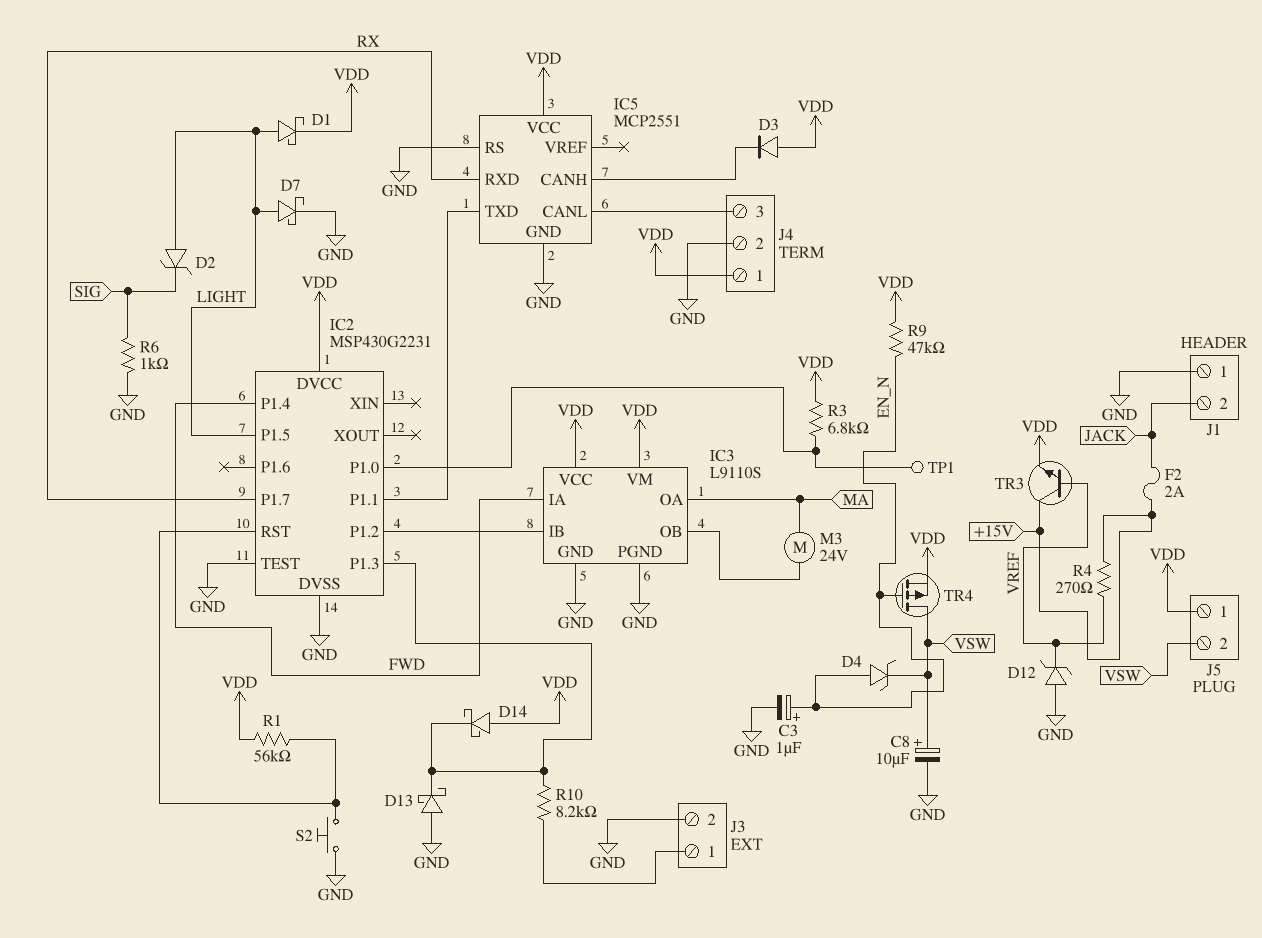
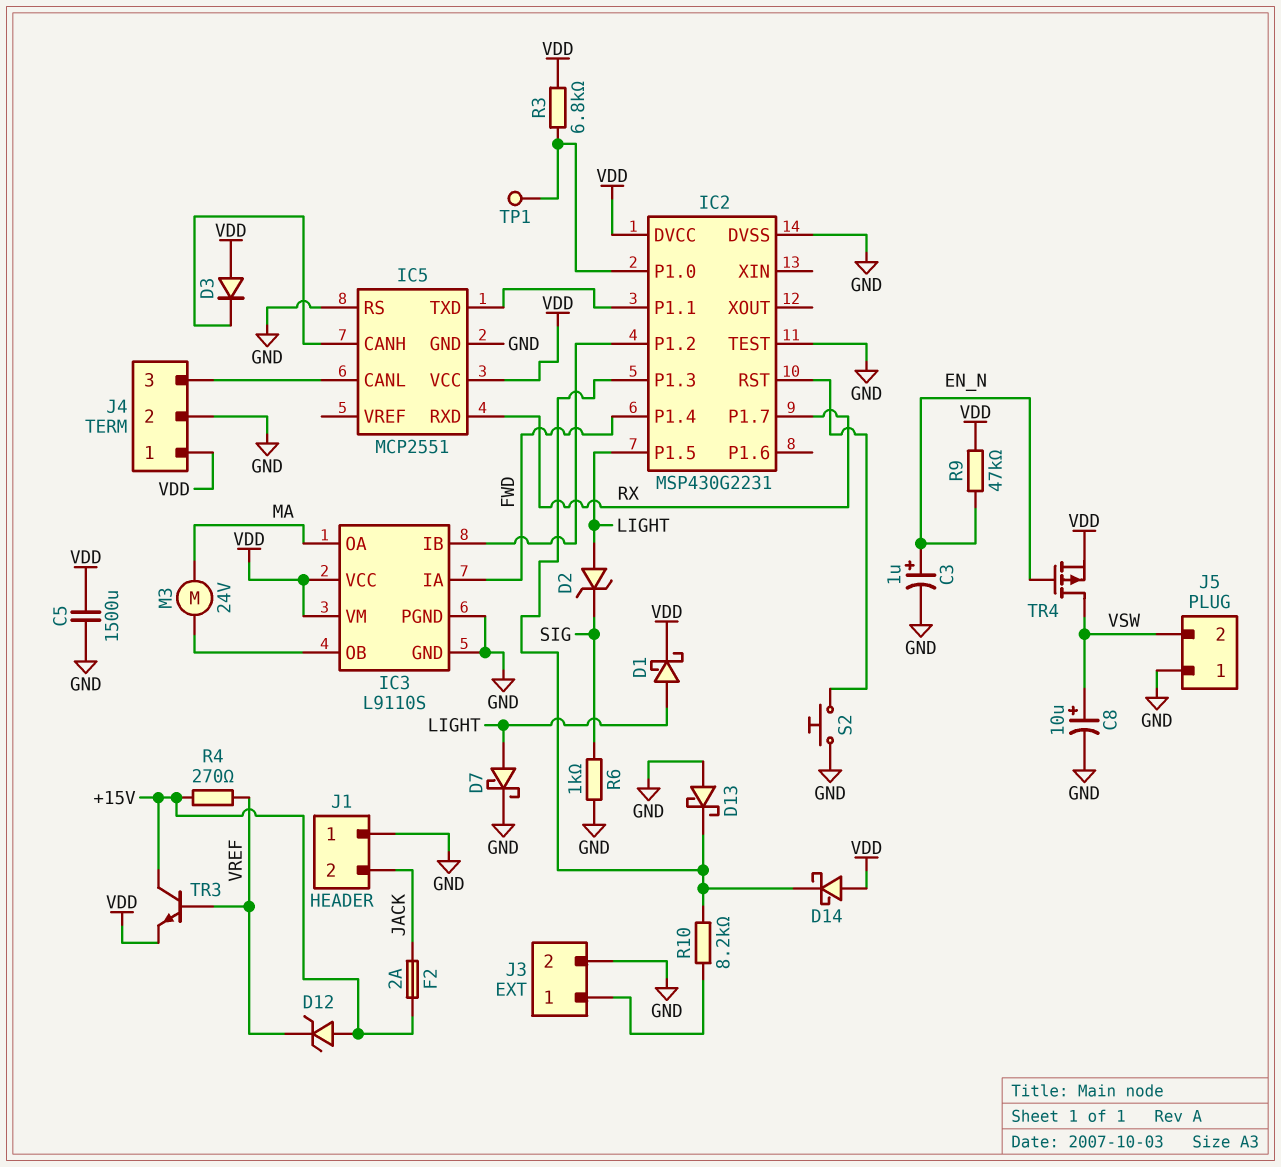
C5: none -> 1500uF (GND, VDD)
D4: zener (A EN_N, K VSW) -> none
D12: zener (A GND, K VREF) -> zener (A +15V, K VREF)
J5 pin 1: VDD -> GND
R1: 56k (IC2/RST, VDD) -> none

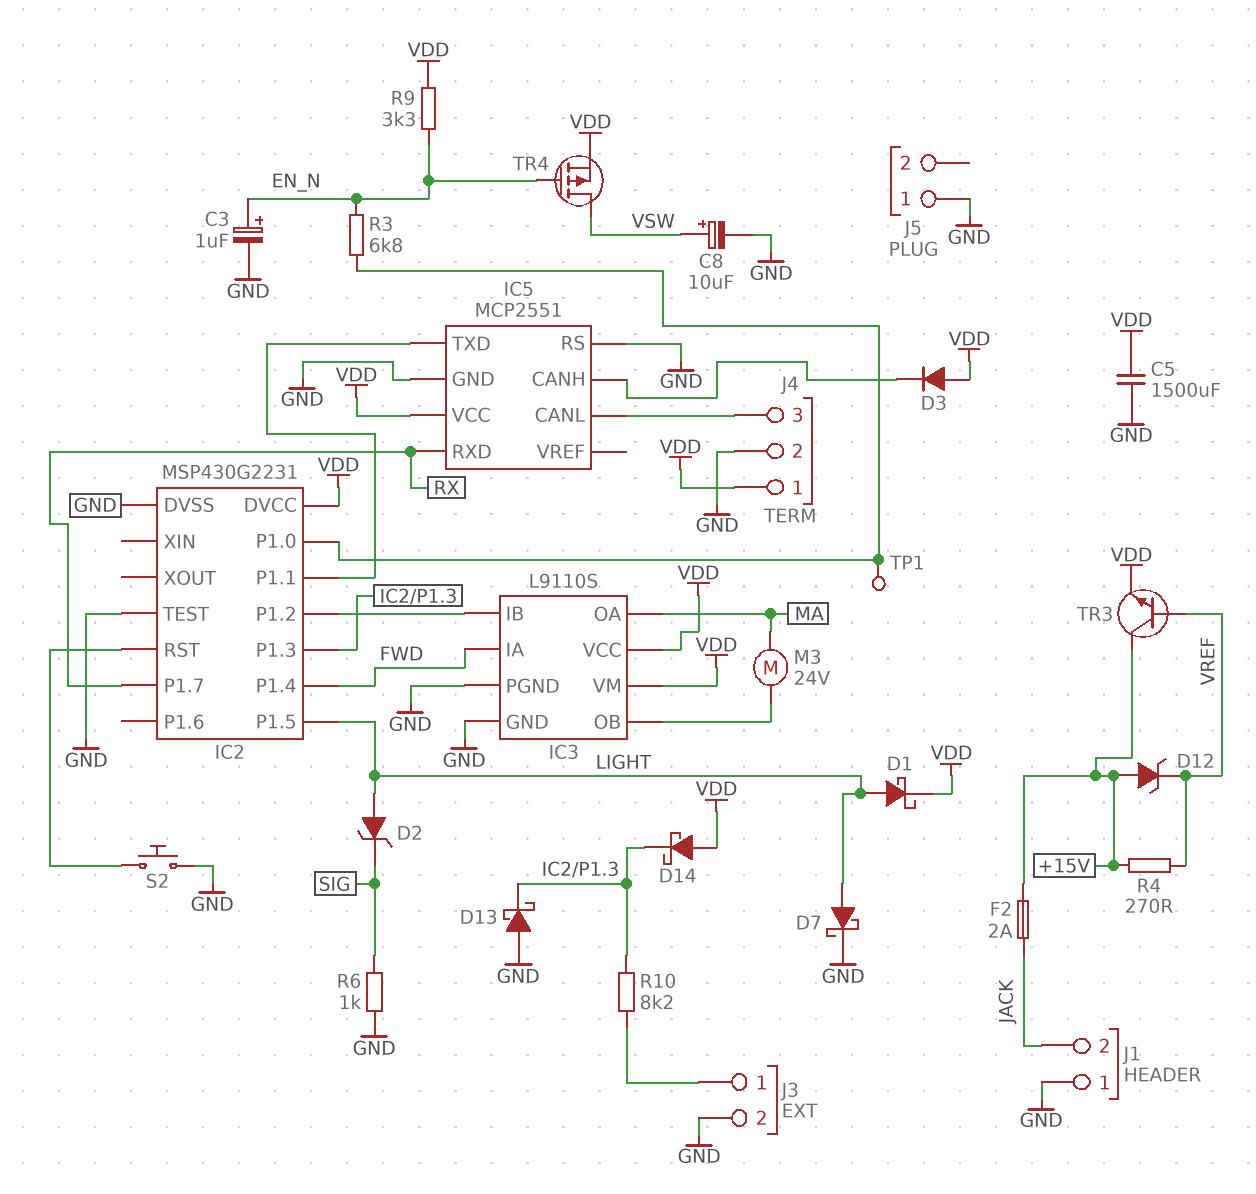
J5 pin 2: VSW -> none
R3: 6.8k (IC2/P1.0, VDD) -> 6.8k (EN_N, IC2/P1.0)
R9: 47k (EN_N, VDD) -> 3.3k (EN_N, VDD)

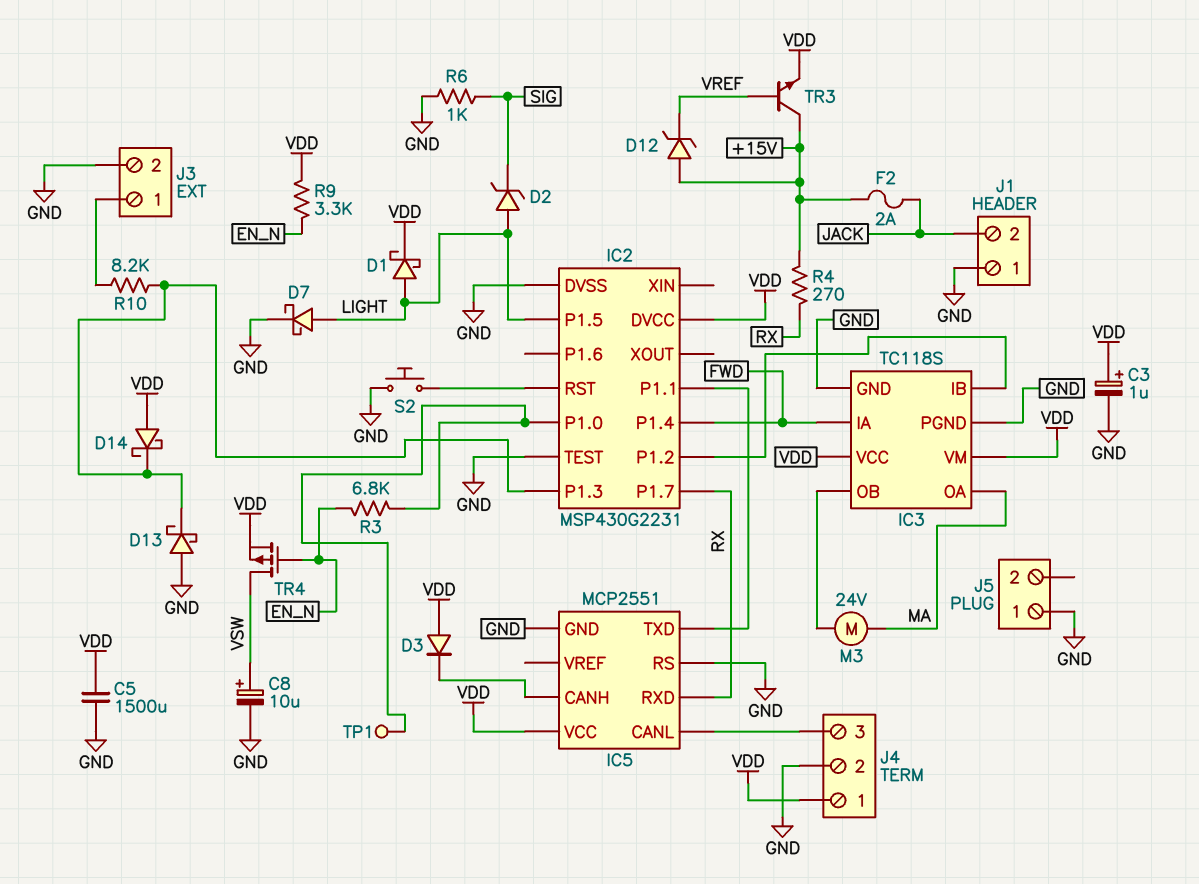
C3: 1uF (plus EN_N, minus GND) -> 1uF (plus VDD, minus GND)
IC3: L9110S -> TC118S
R4: 270 (+15V, VREF) -> 270 (+15V, RX)

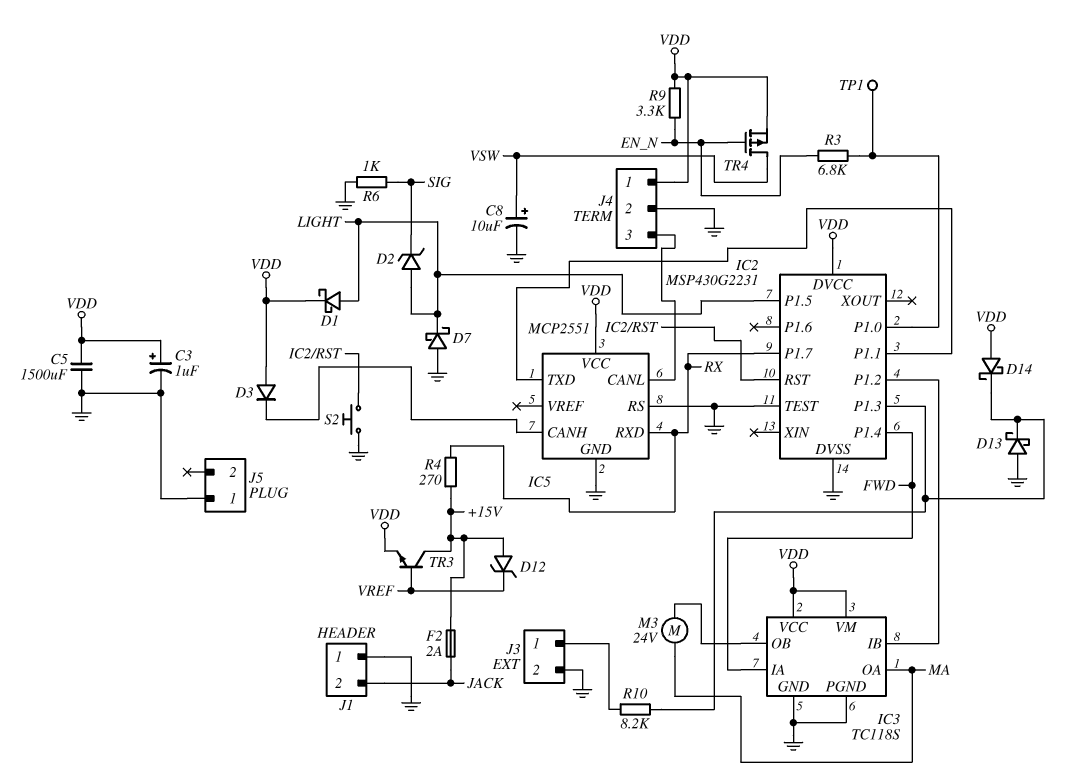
D7: schottky (A LIGHT, K GND) -> schottky (A GND, K LIGHT)

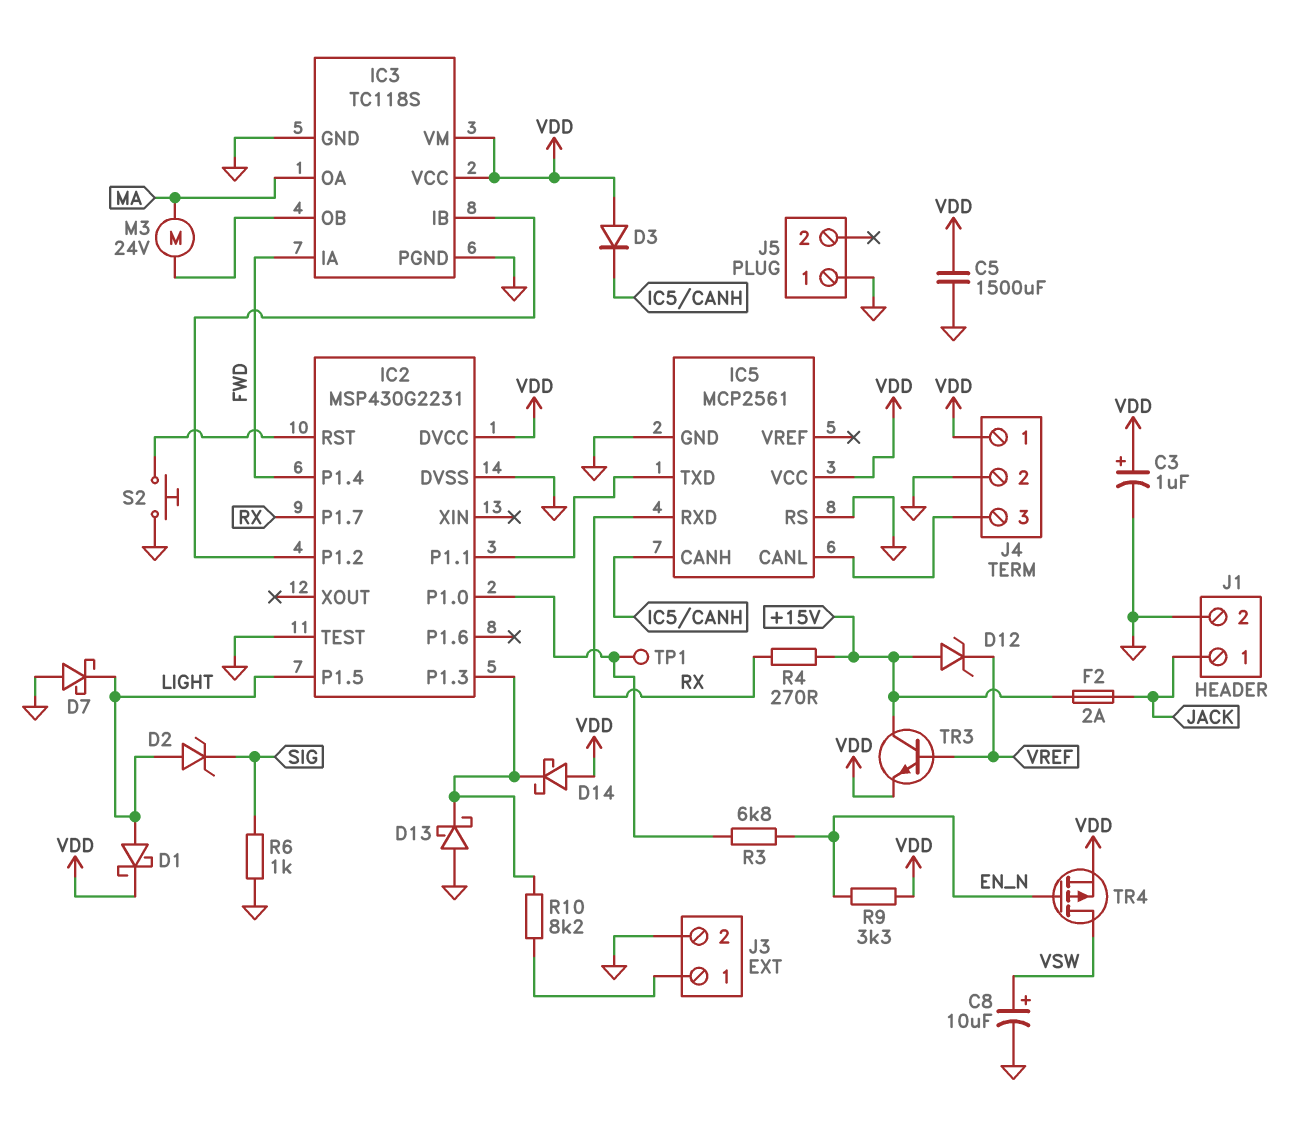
IC5: MCP2551 -> MCP2561
J1 pin 1: GND -> JACK
J1 pin 2: JACK -> GND

